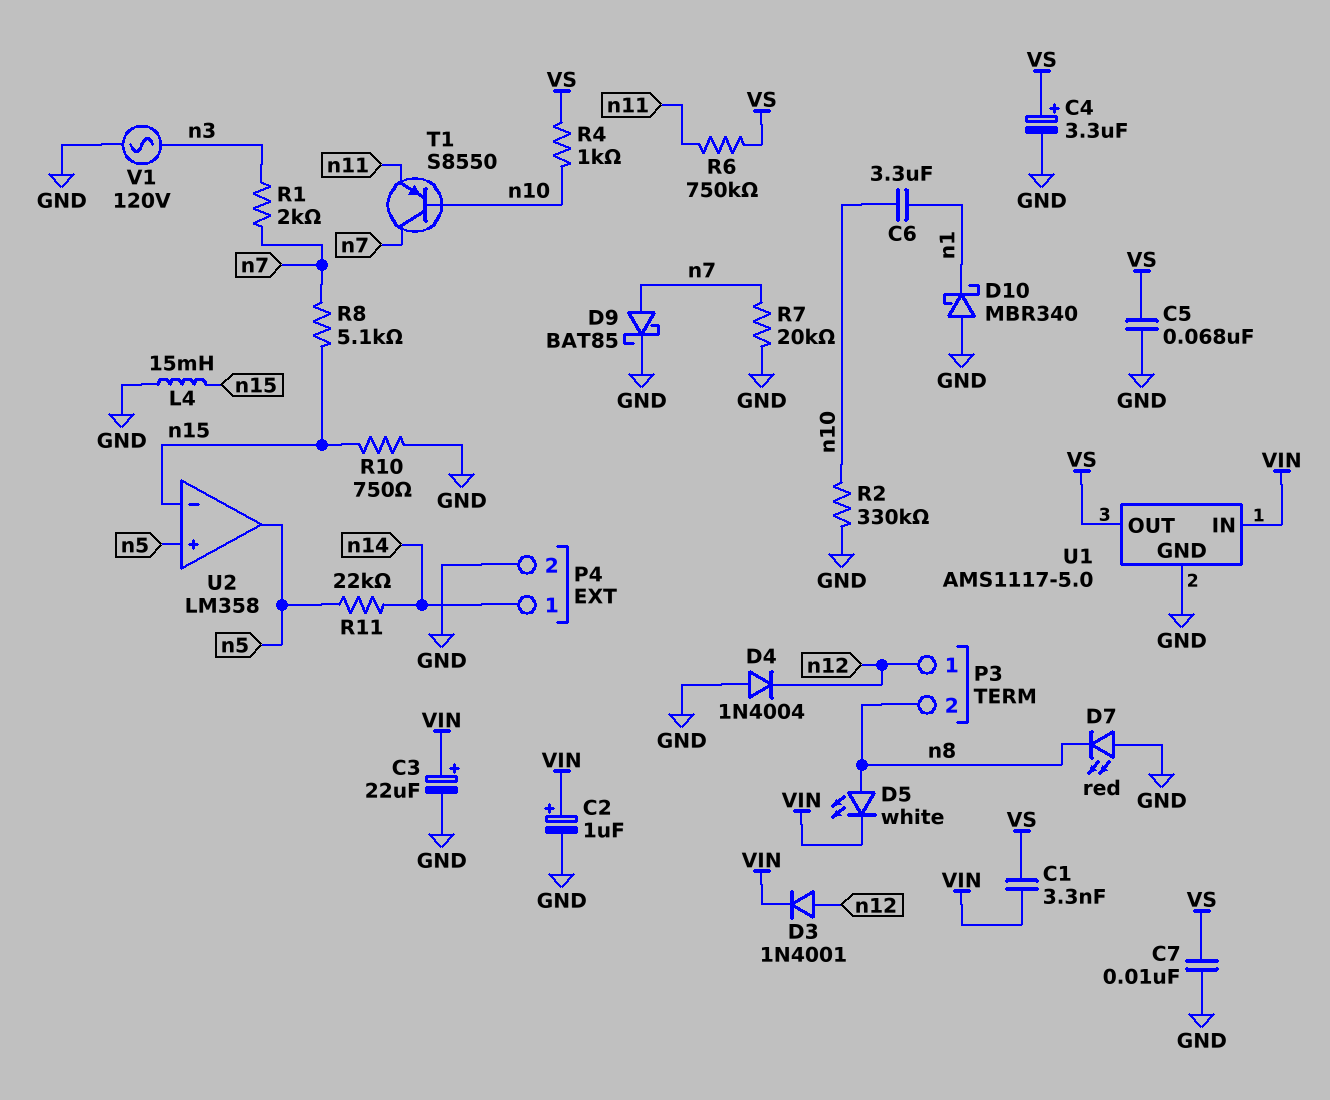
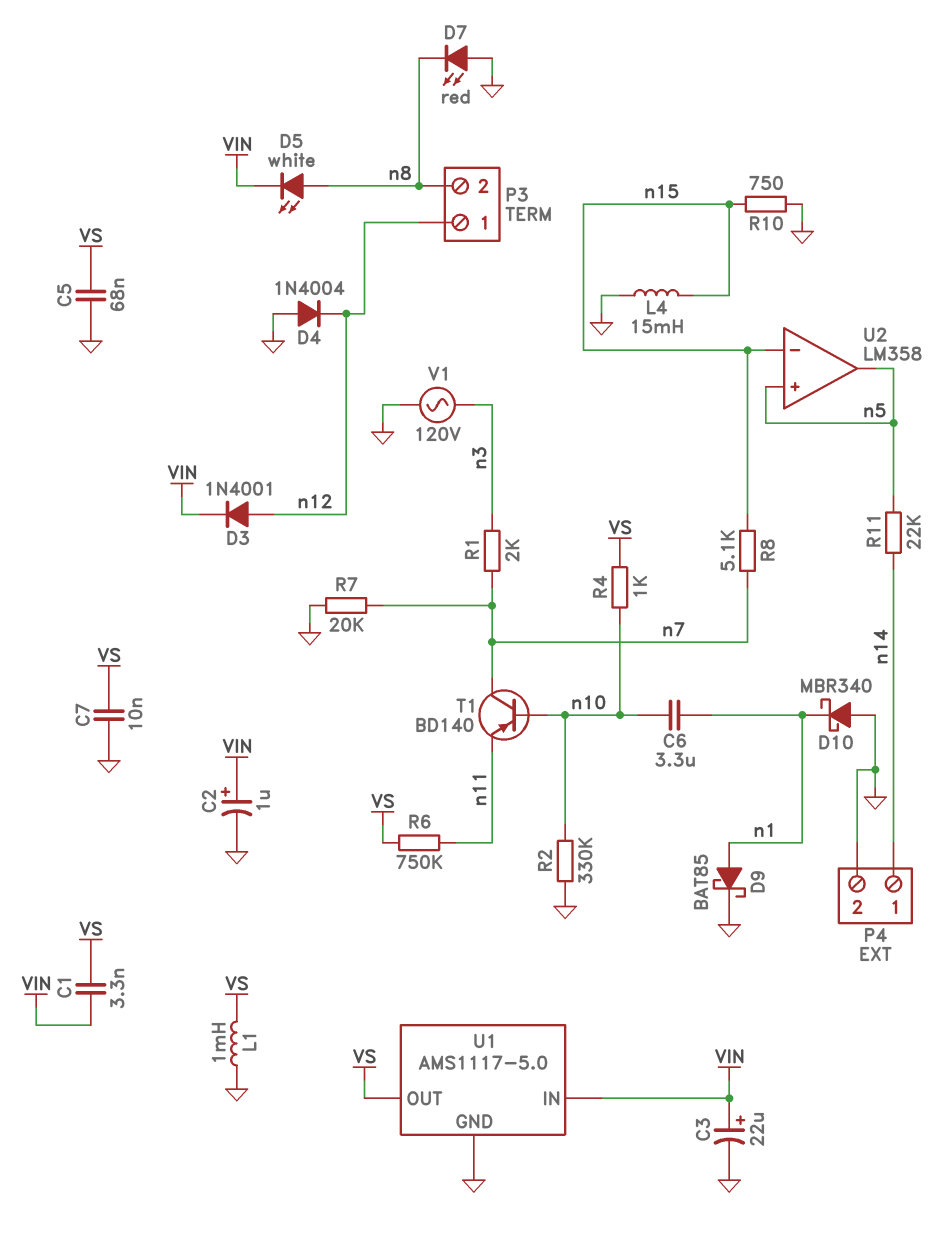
C4: 3.3uF (plus VS, minus GND) -> none
D9: schottky BAT85 (A n7, K GND) -> schottky BAT85 (A n1, K GND)
L1: none -> 1mH (GND, VS)
T1: PNP S8550 (B n10, C n7, E n11) -> PNP BD140 (B n10, C n7, E n11)

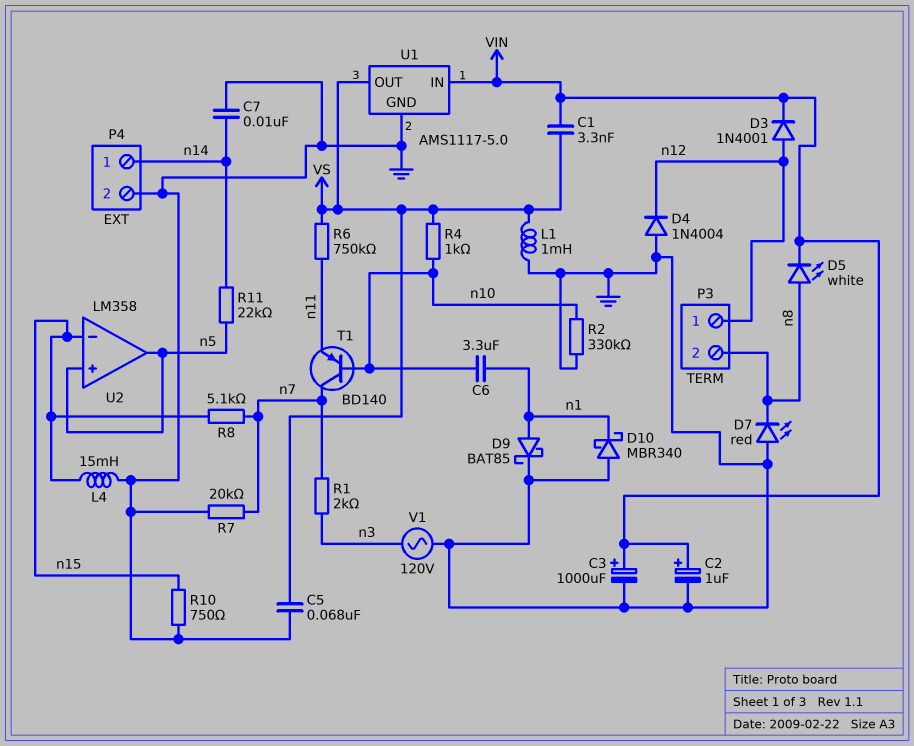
C3: 22uF (plus VIN, minus GND) -> 1000uF (plus VIN, minus GND)
C7: 10nF (GND, VS) -> 10nF (GND, n14)

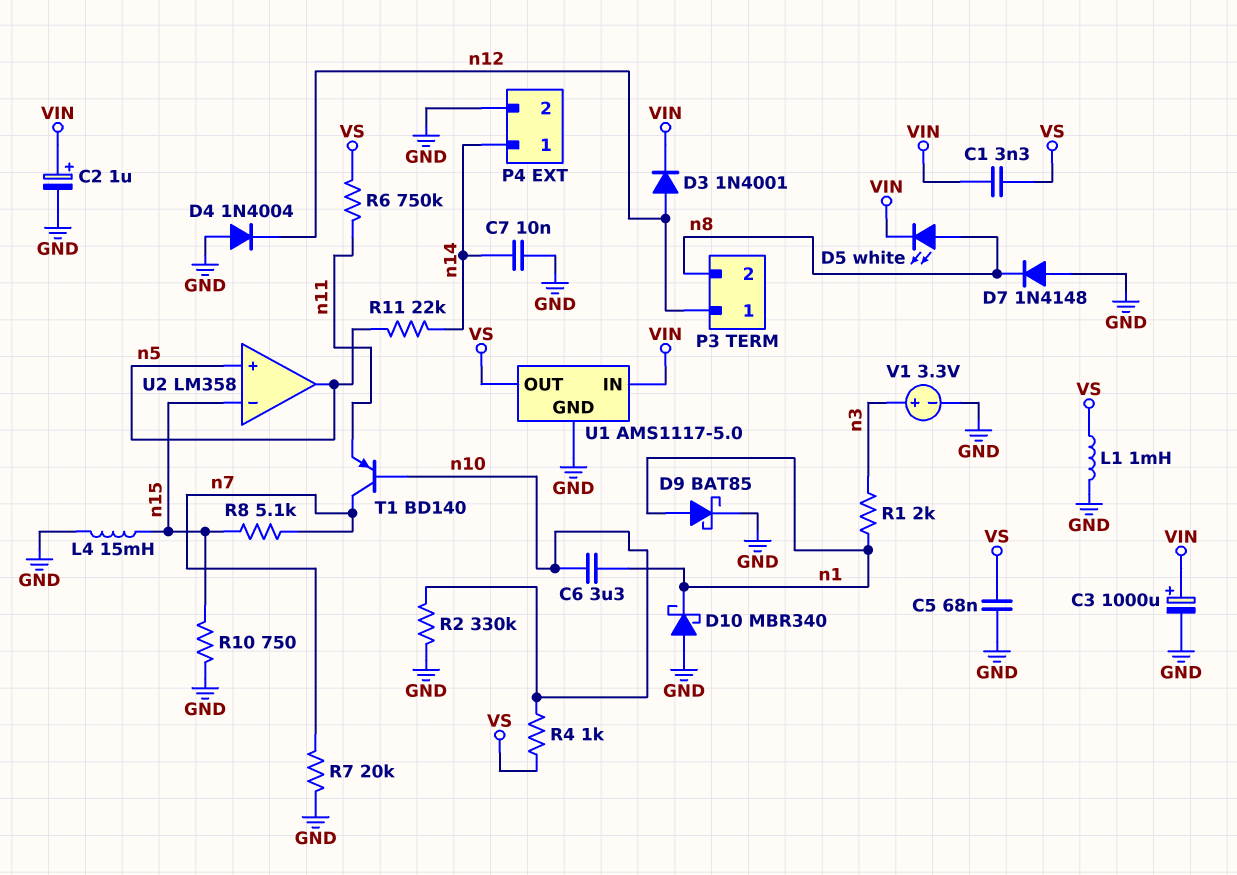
D7: LED red (A GND, K n8) -> diode 1N4148 (A GND, K n8)
R1: 2k (n3, n7) -> 2k (n1, n3)
V1: AC 120V (GND, n3) -> 3.3V (plus n3, minus GND)

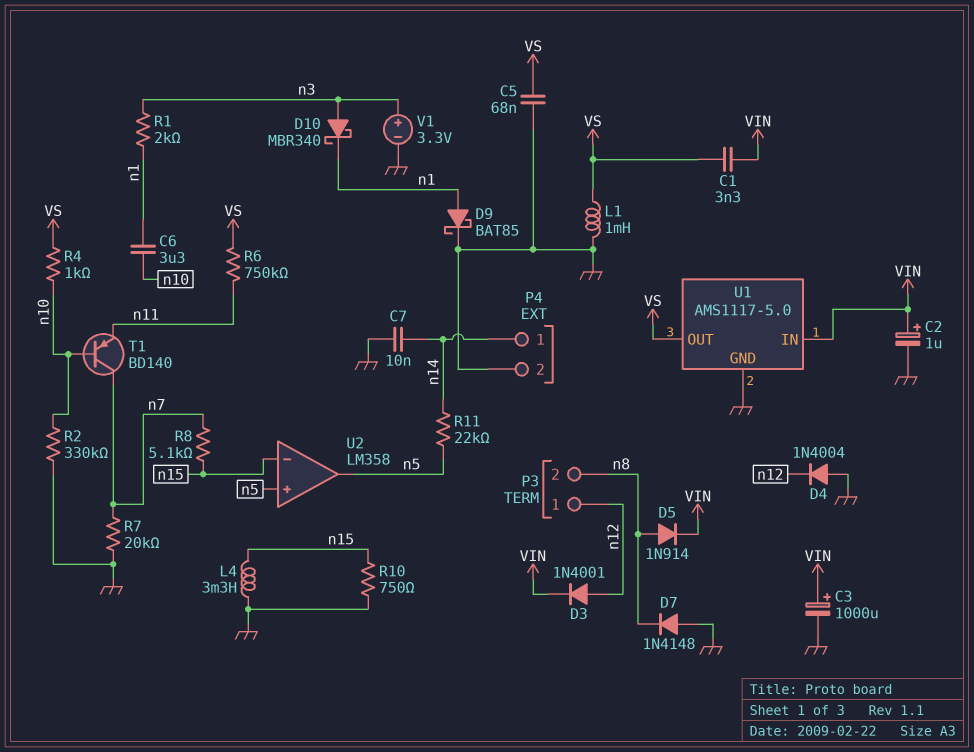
D5: LED white (A n8, K VIN) -> diode 1N914 (A n8, K VIN)
D10: schottky MBR340 (A GND, K n1) -> schottky MBR340 (A n3, K n1)
L4: 15mH (GND, n15) -> 3.3mH (GND, n15)

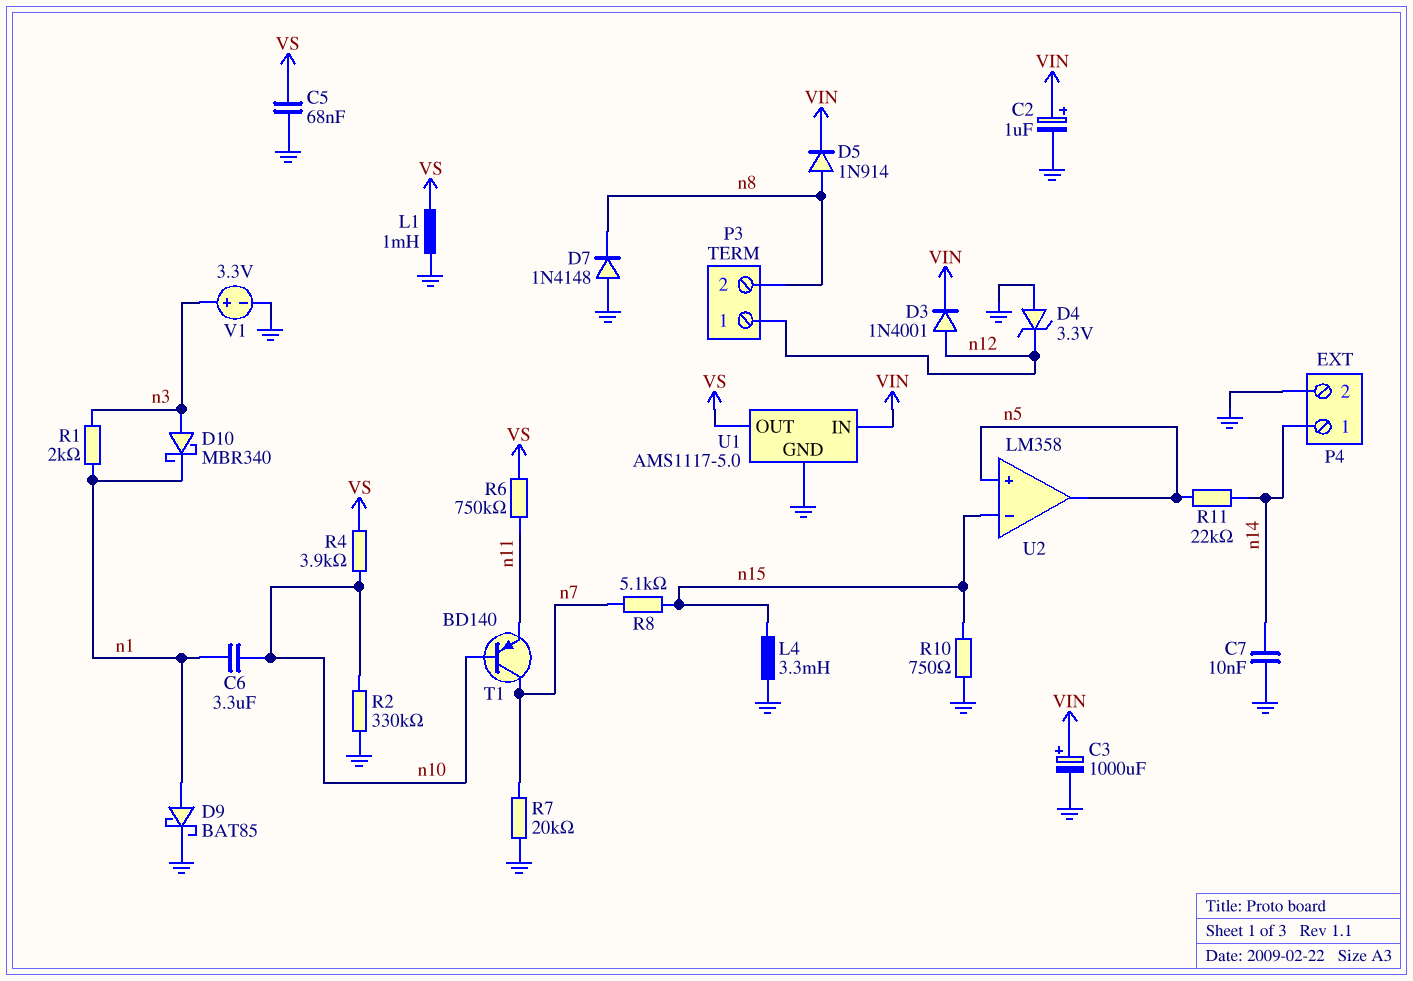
C1: 3.3nF (VIN, VS) -> none
D4: diode 1N4004 (A GND, K n12) -> zener 3.3V (A GND, K n12)
R4: 1k (VS, n10) -> 3.9k (VS, n10)

